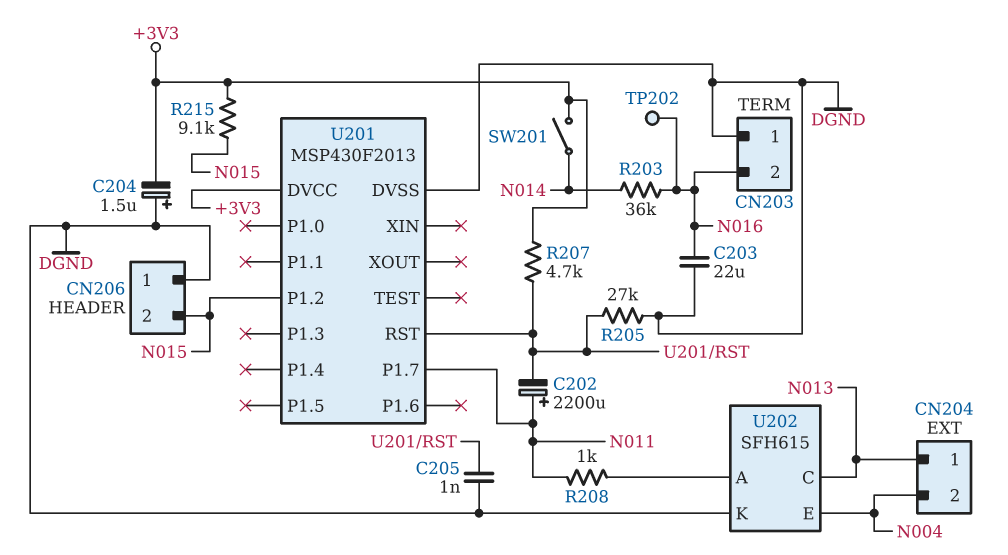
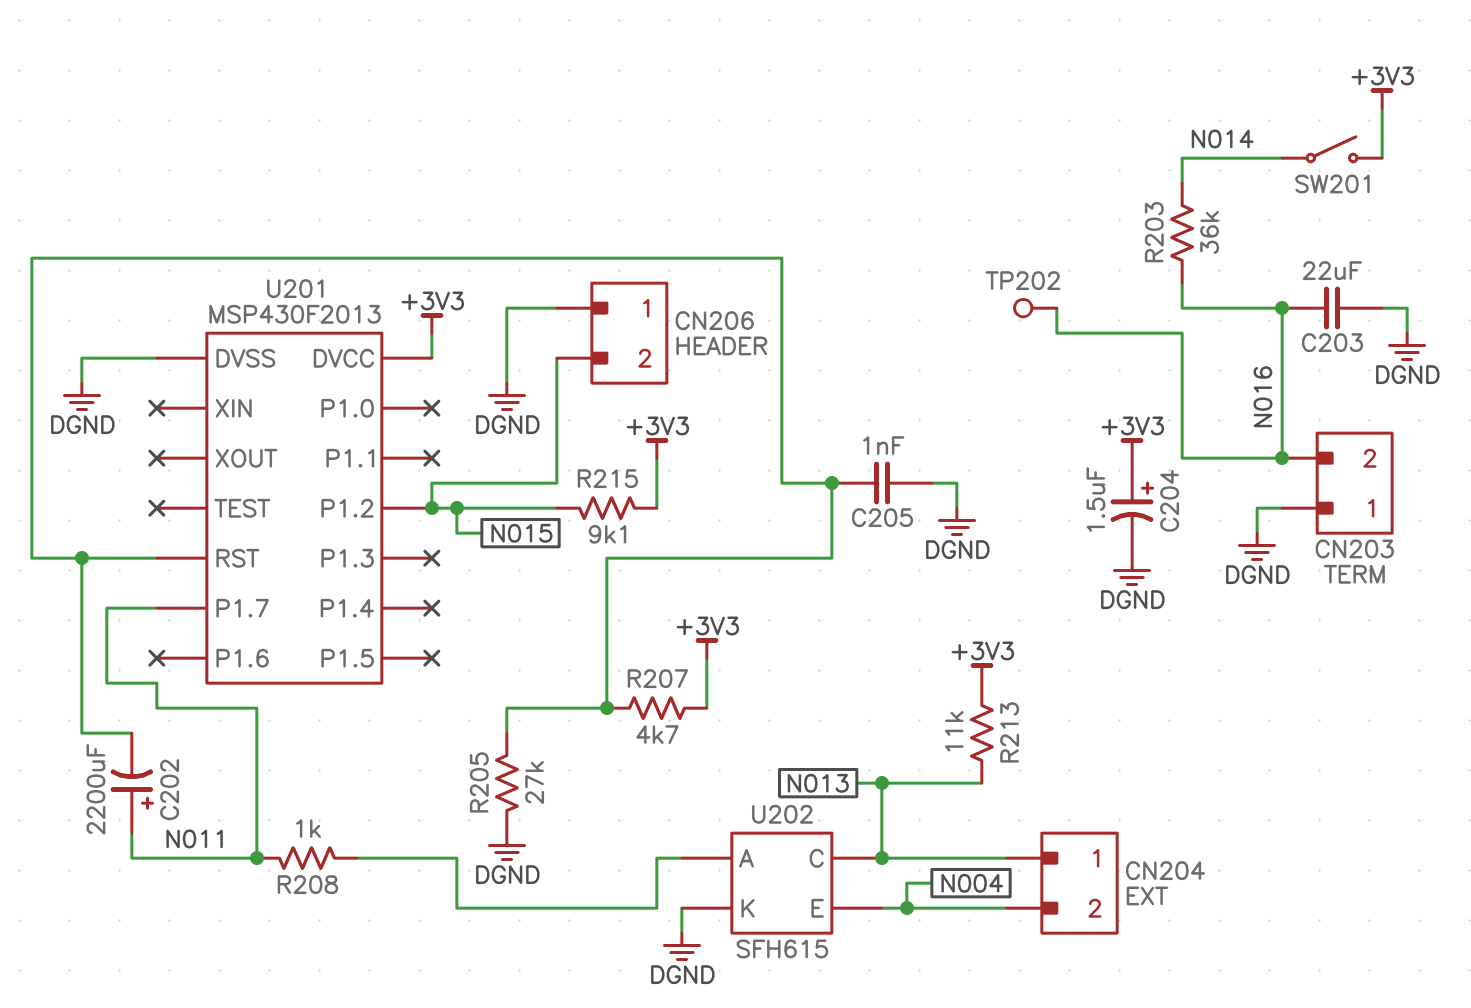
C204: 1.5uF (plus DGND, minus +3V3) -> 1.5uF (plus +3V3, minus DGND)
R213: none -> 11k (+3V3, N013)

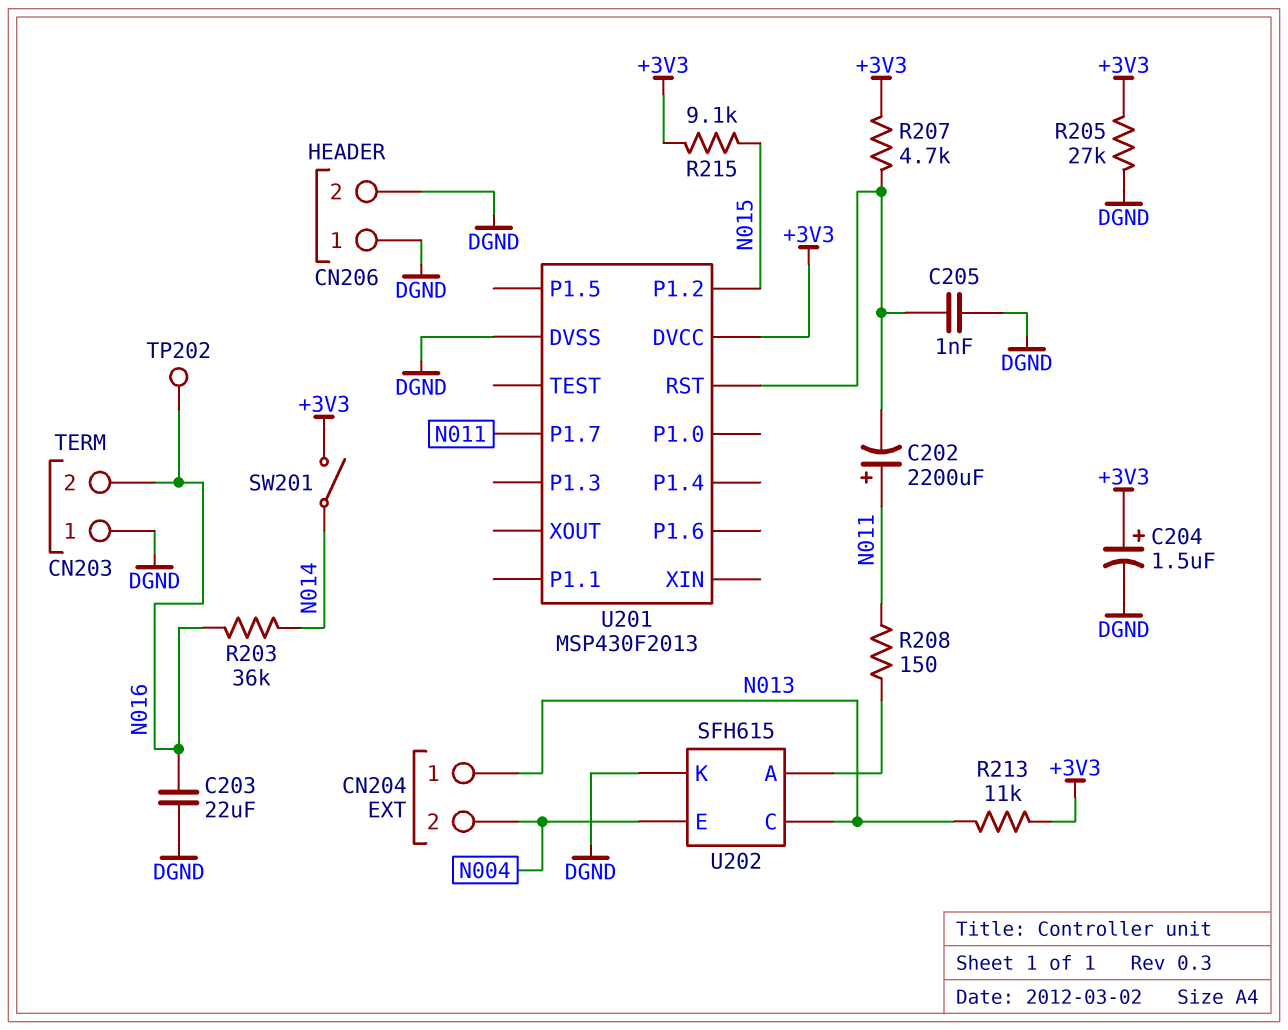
CN206 pin 2: N015 -> DGND
R205: 27k (DGND, U201/RST) -> 27k (+3V3, DGND)
R208: 1k (N011, U202/A) -> 150 (N011, U202/A)

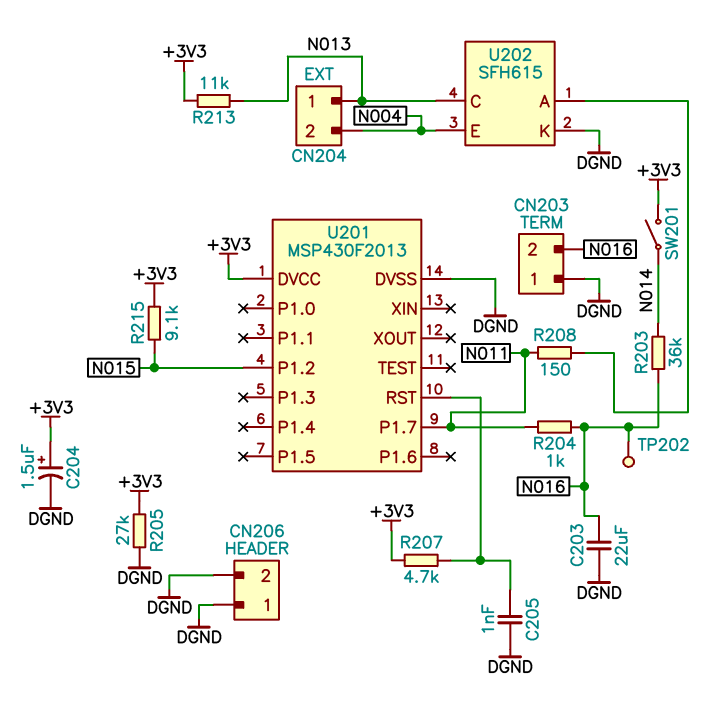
C202: 2200uF (plus N011, minus U201/RST) -> none
R204: none -> 1k (N011, N016)

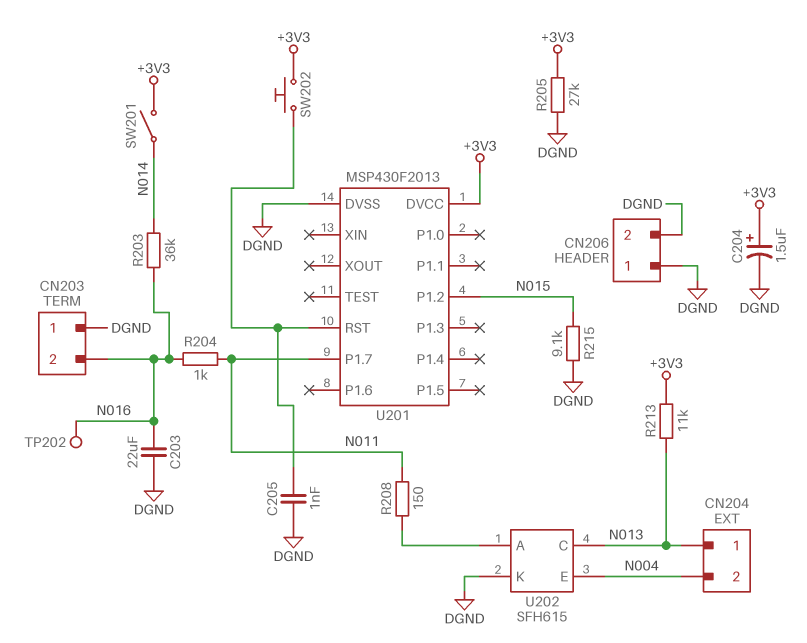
R207: 4.7k (+3V3, U201/RST) -> none
R215: 9.1k (+3V3, N015) -> 9.1k (DGND, N015)
SW202: none -> button (+3V3, U201/RST)

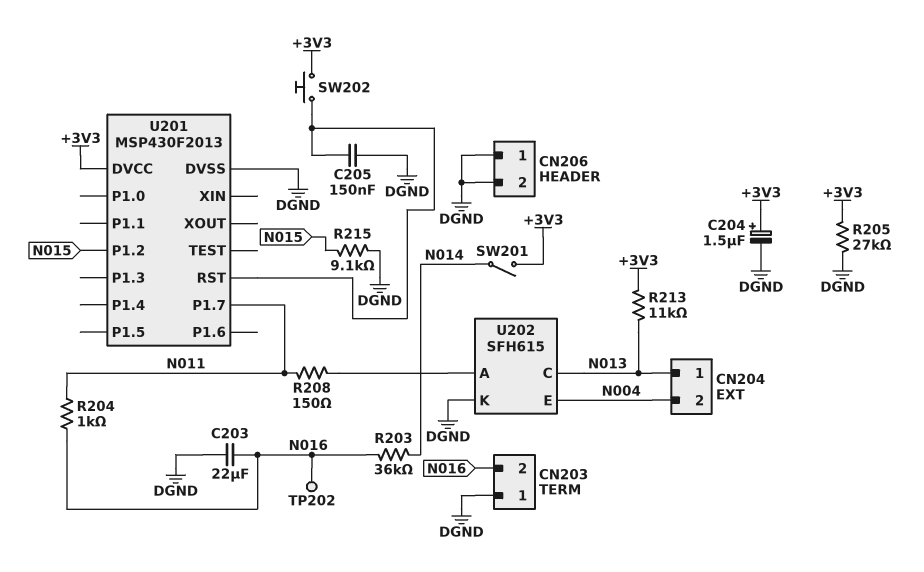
C205: 1nF (DGND, U201/RST) -> 150nF (DGND, U201/RST)

